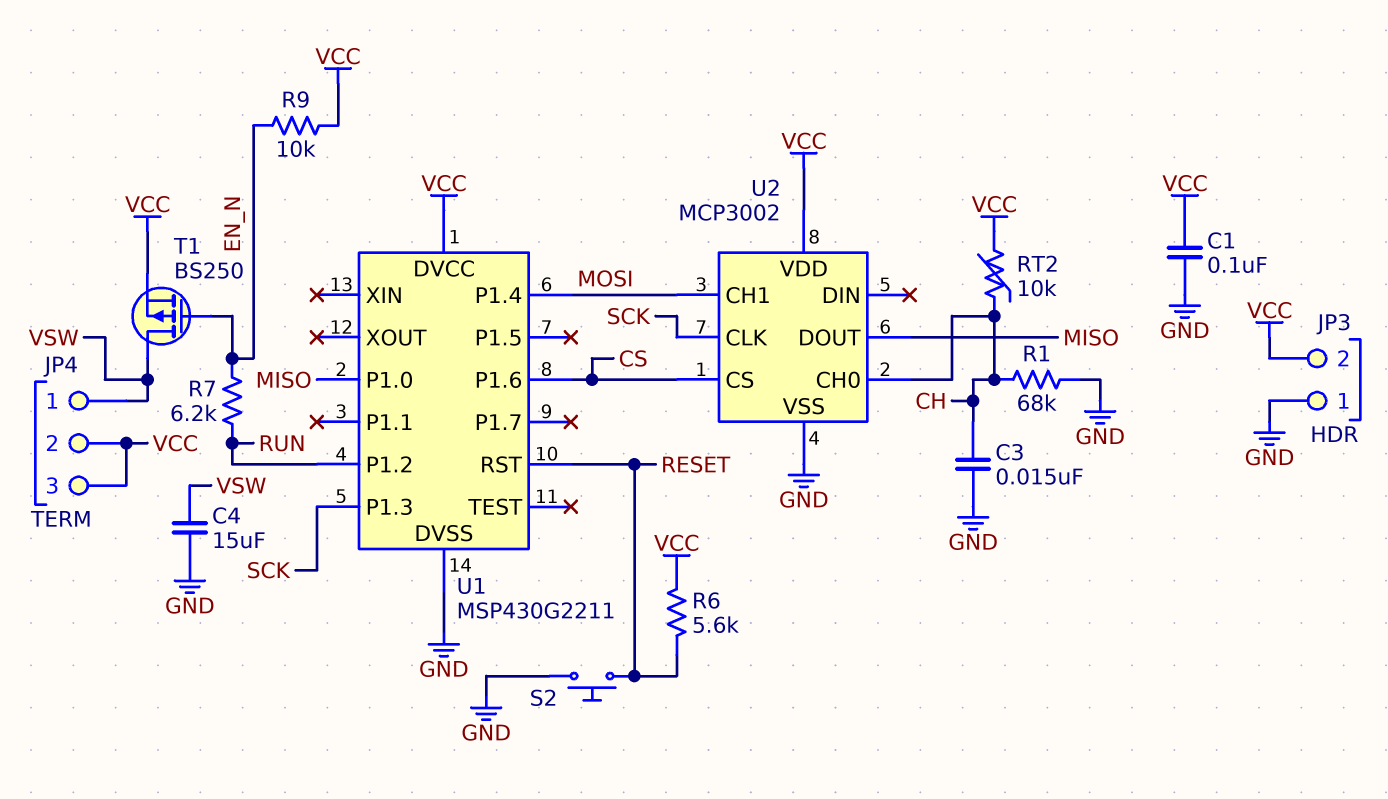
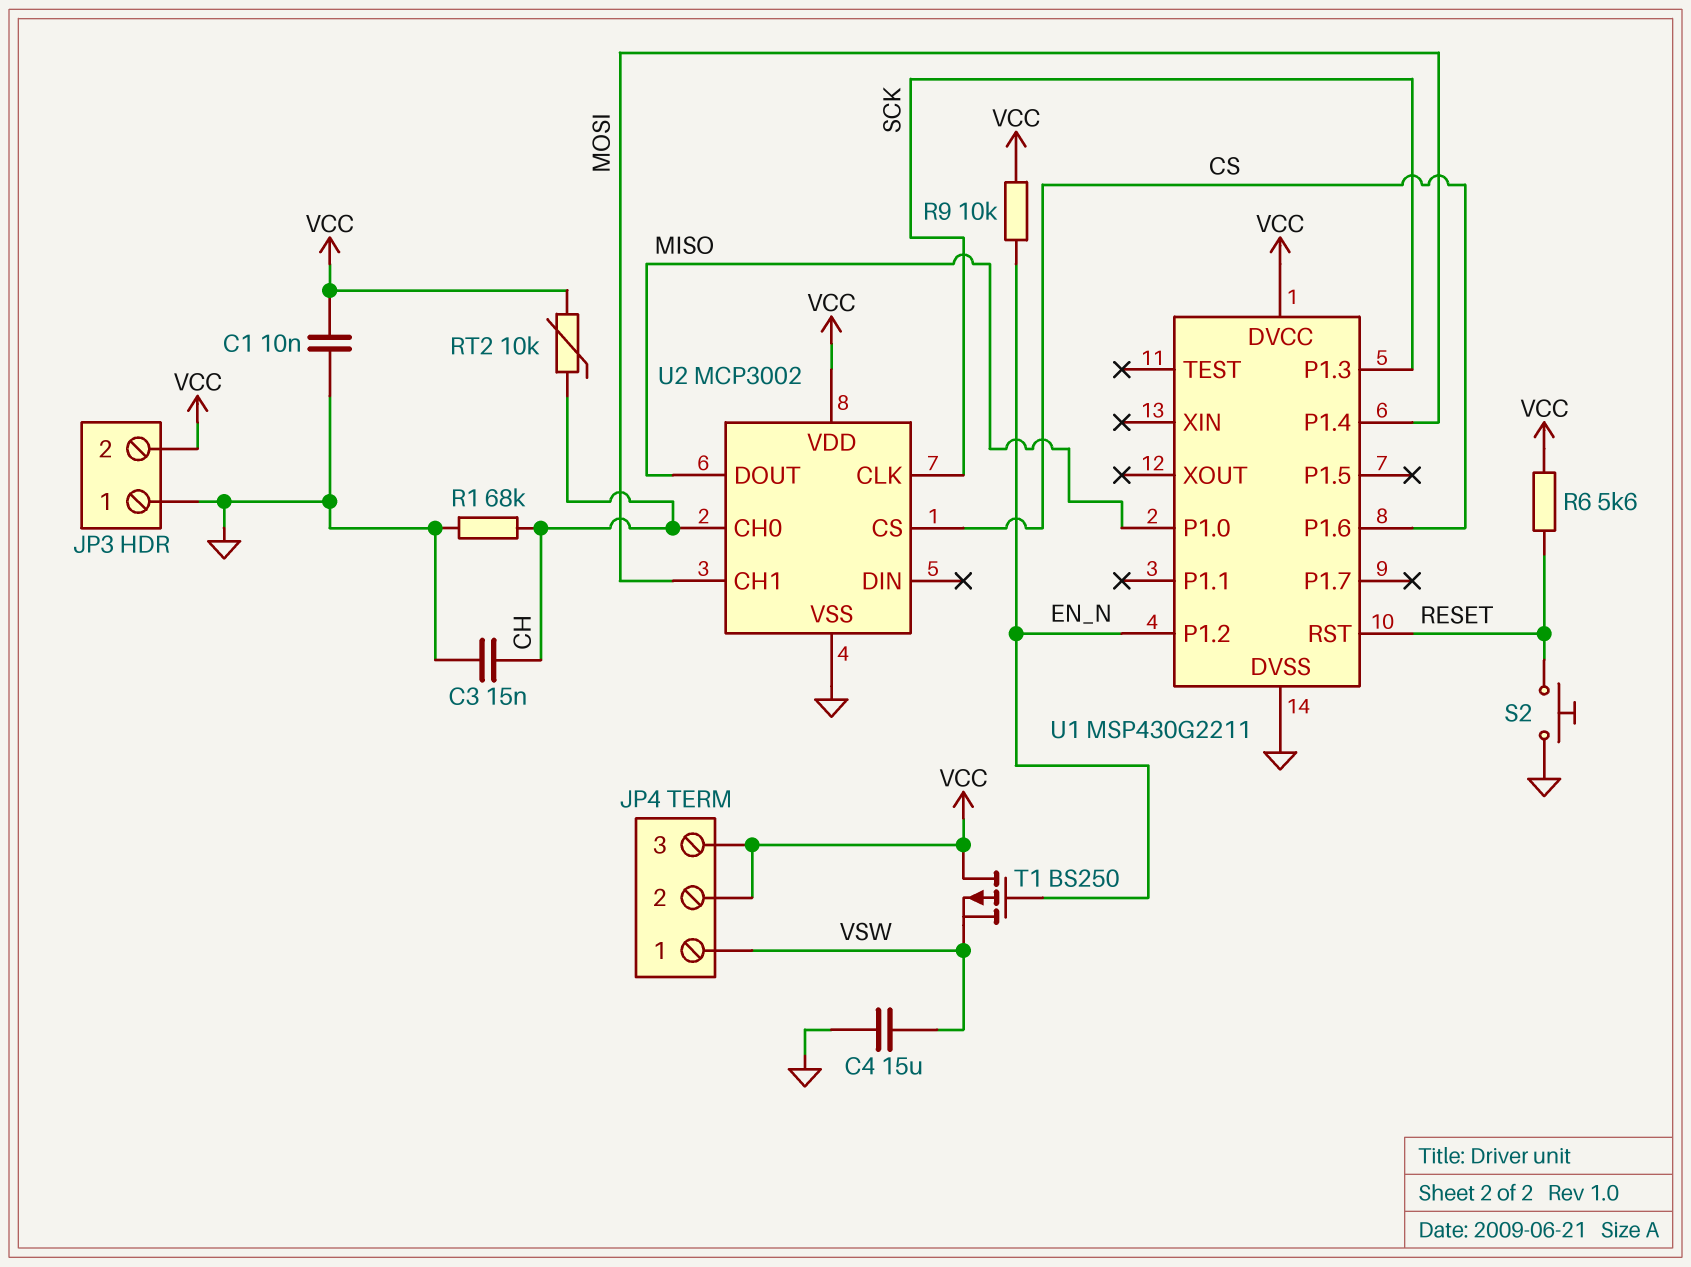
C1: 100nF (GND, VCC) -> 10nF (GND, VCC)
R7: 6.2k (EN_N, RUN) -> none
T1: PMOS BS250 (G EN_N, D VSW, S VCC) -> PMOS BS250 (G EN_N, D VCC, S VSW)
U1 pin P1.2: RUN -> EN_N

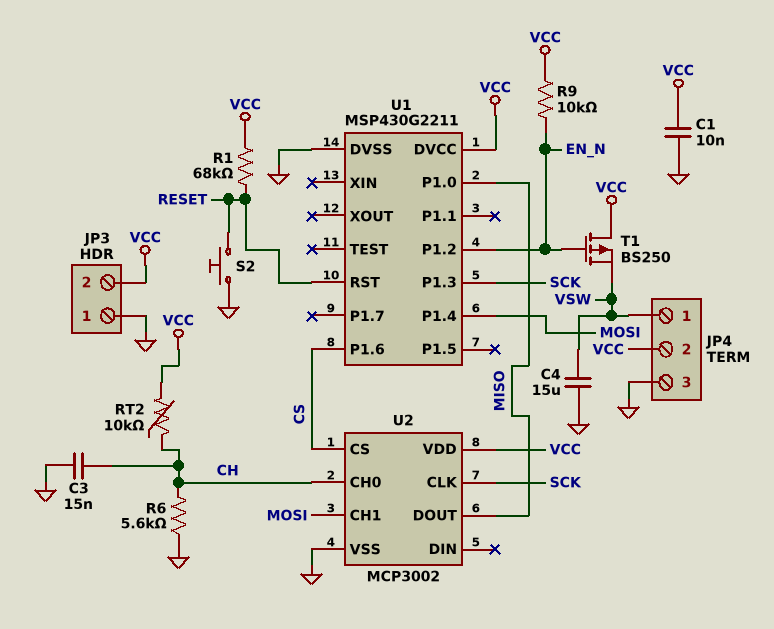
JP4 pin 3: VCC -> GND
R1: 68k (CH, GND) -> 68k (RESET, VCC)
R6: 5.6k (RESET, VCC) -> 5.6k (CH, GND)

